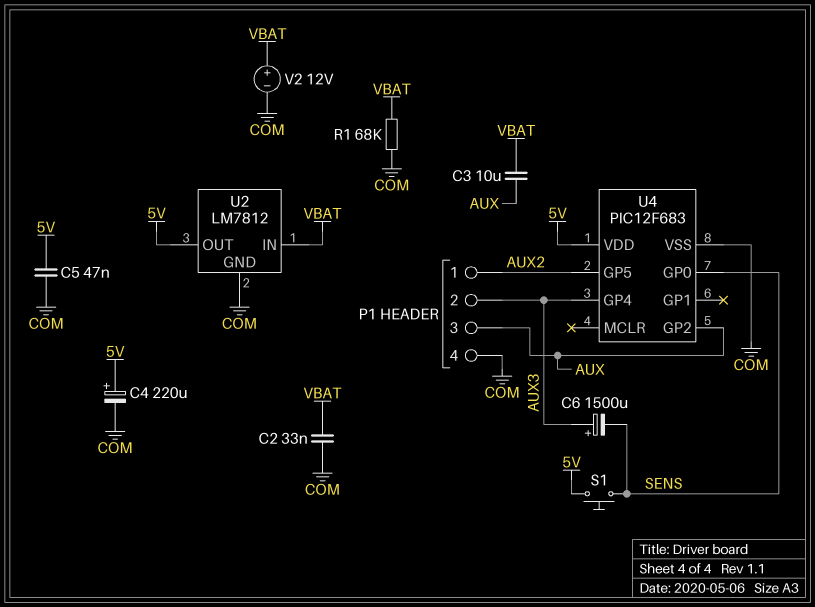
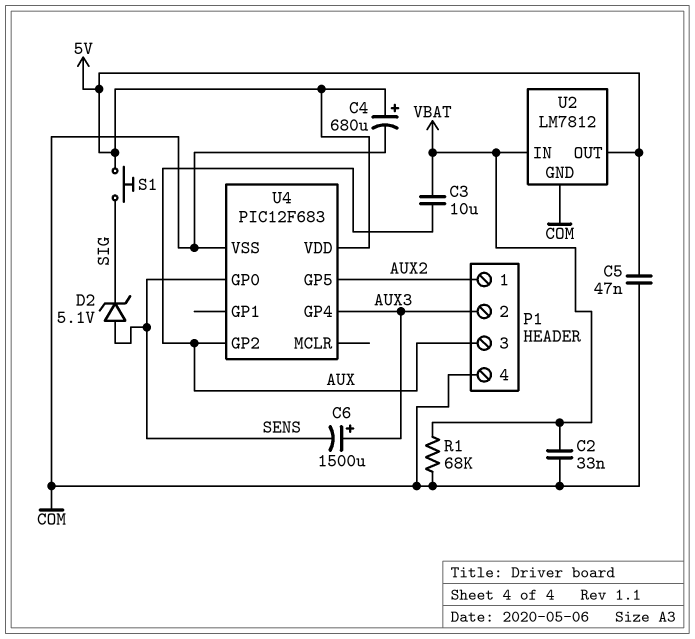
C4: 220uF (plus 5V, minus COM) -> 680uF (plus 5V, minus COM)
D2: none -> zener 5.1V (A SENS, K SIG)
S1: button (5V, SENS) -> button (5V, SIG)
V2: 12V (plus VBAT, minus COM) -> none

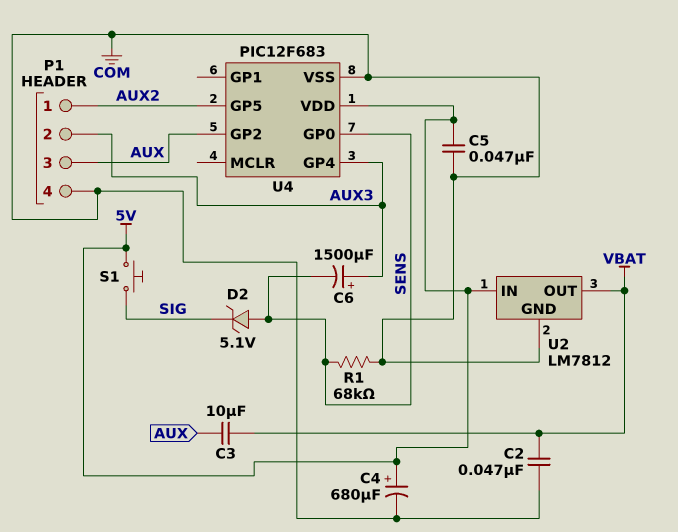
C2: 33nF (COM, VBAT) -> 47nF (COM, VBAT)
R1: 68k (COM, VBAT) -> 68k (COM, SENS)
U2 pin IN: VBAT -> 5V
U2 pin OUT: 5V -> VBAT

